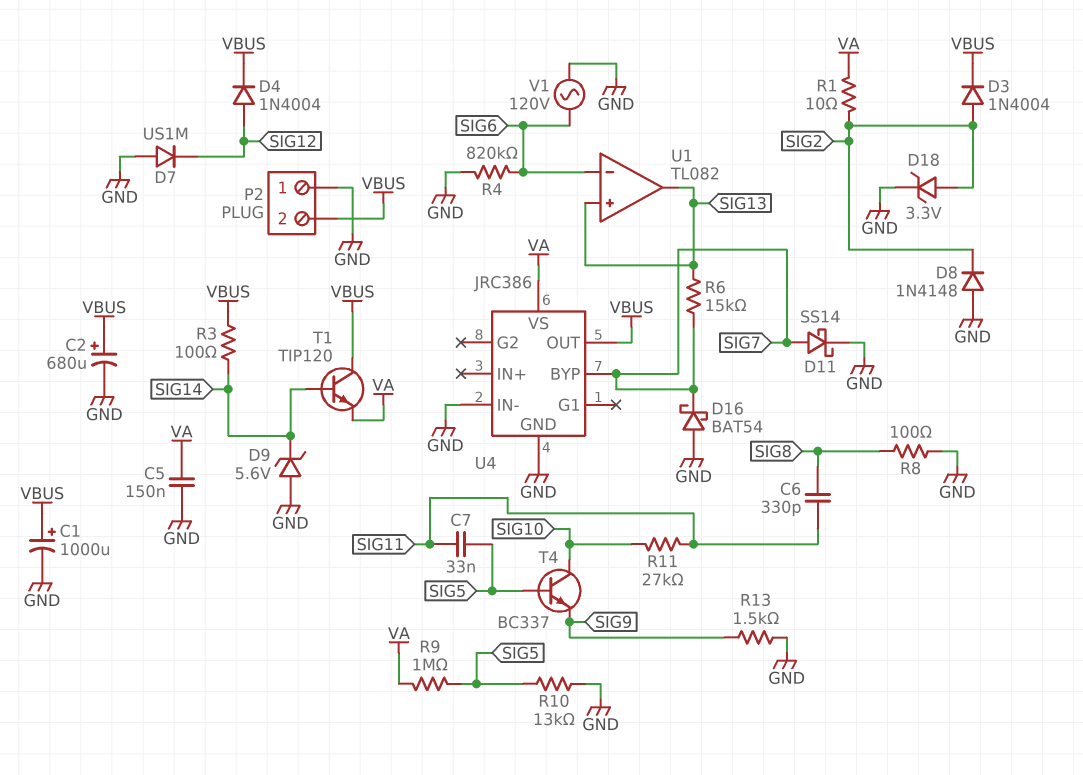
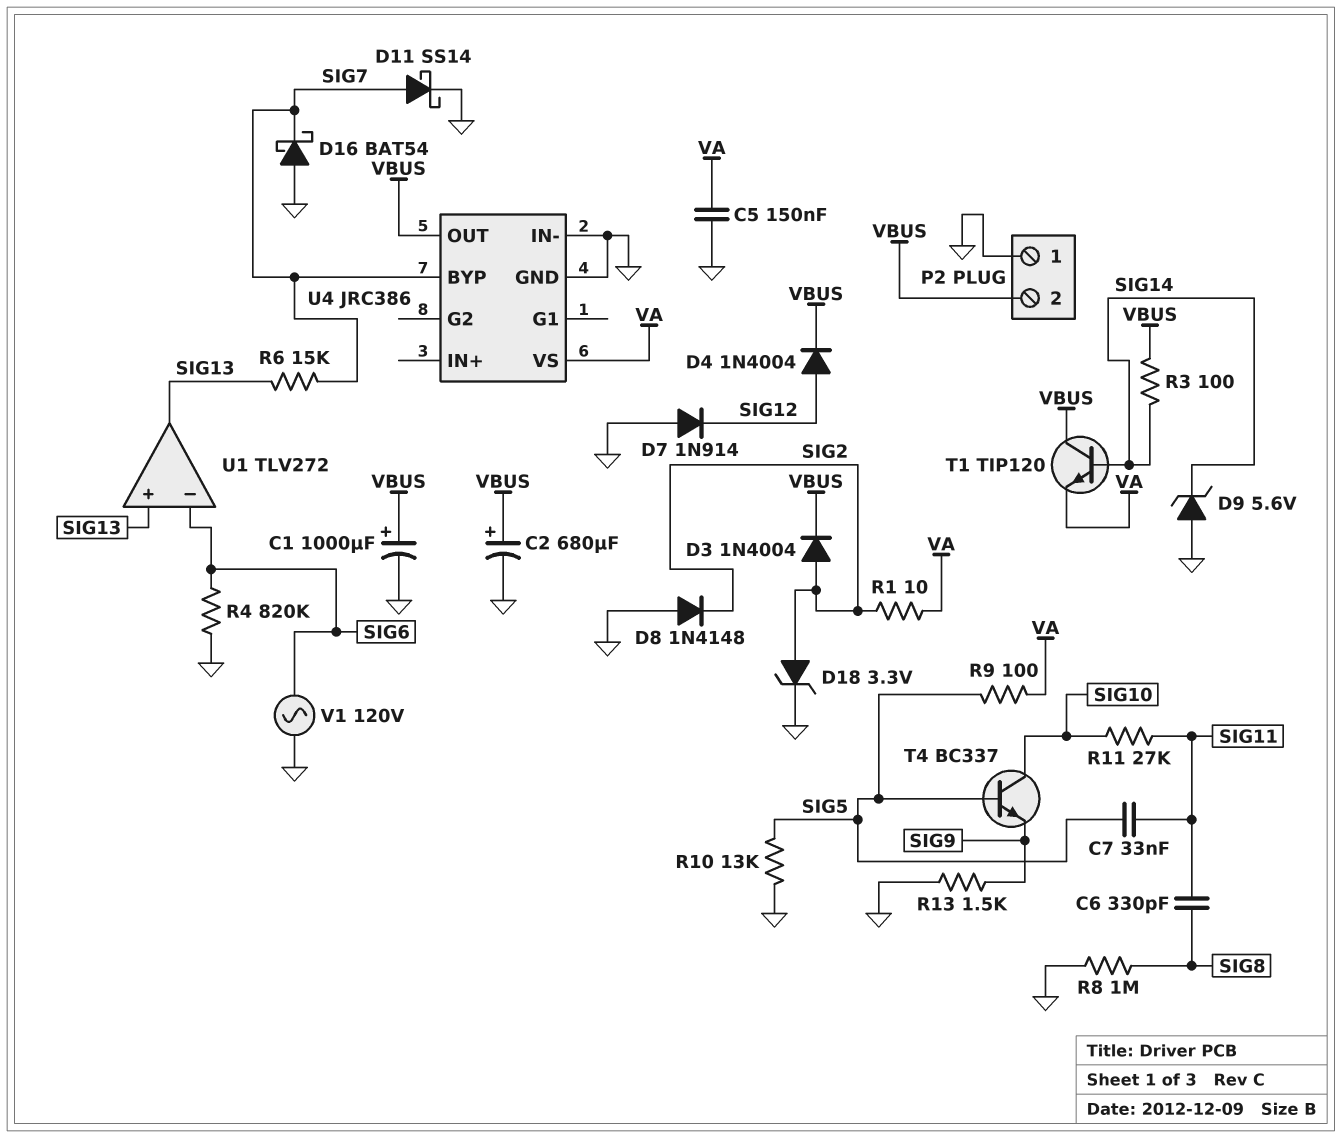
D7: diode US1M (A GND, K SIG12) -> diode 1N914 (A GND, K SIG12)
R8: 100 (GND, SIG8) -> 1M (GND, SIG8)
R9: 1M (SIG5, VA) -> 100 (SIG5, VA)
U1: TL082 -> TLV272

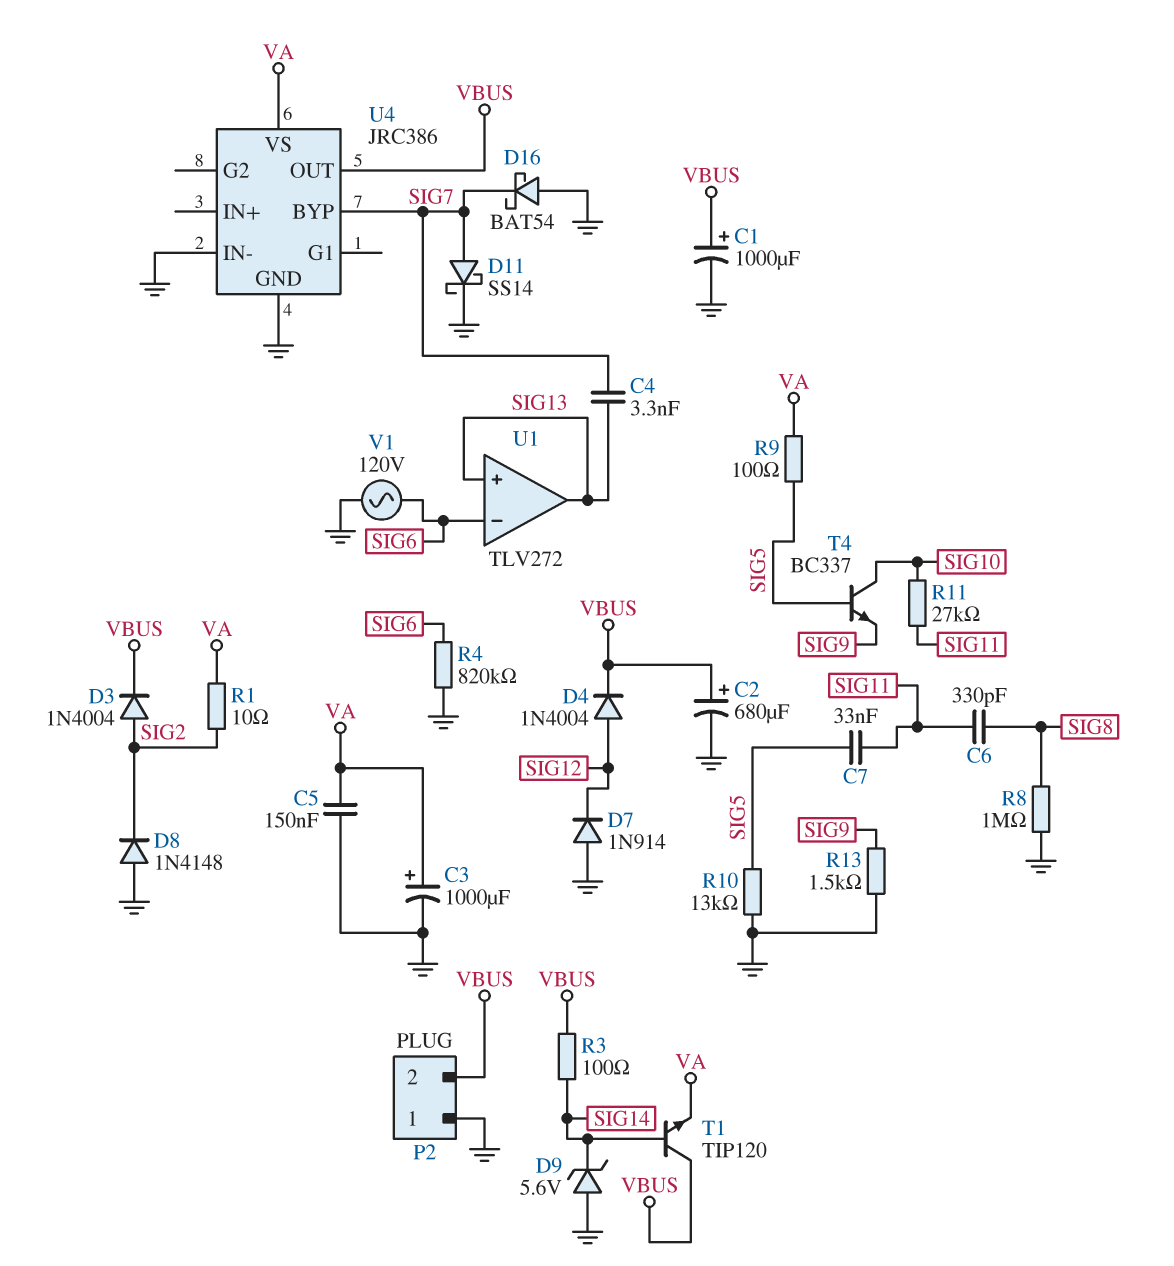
C3: none -> 1000uF (plus VA, minus GND)
C4: none -> 3.3nF (SIG7, SIG13)
D18: zener 3.3V (A SIG2, K GND) -> none
R6: 15k (SIG7, SIG13) -> none

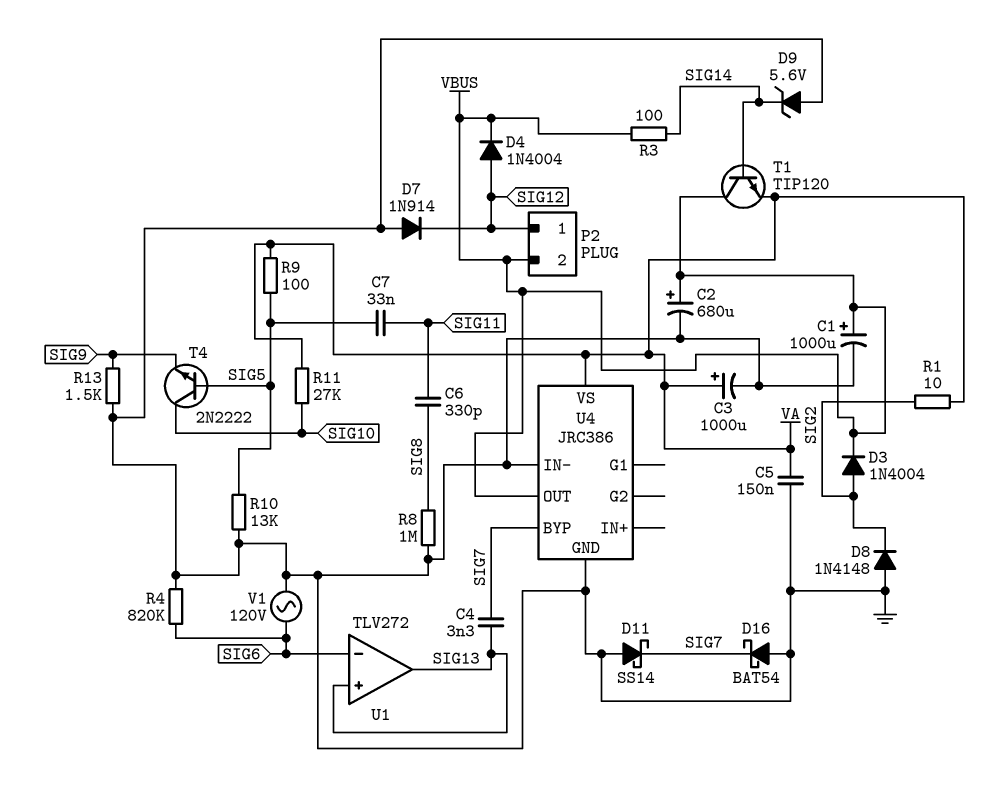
D11: schottky SS14 (A SIG7, K GND) -> schottky SS14 (A GND, K SIG7)
P2 pin 1: GND -> SIG12
R11: 27k (SIG10, SIG11) -> 27k (SIG10, VA)
T4: NPN BC337 (B SIG5, C SIG10, E SIG9) -> NPN 2N2222 (B SIG5, C SIG10, E SIG9)

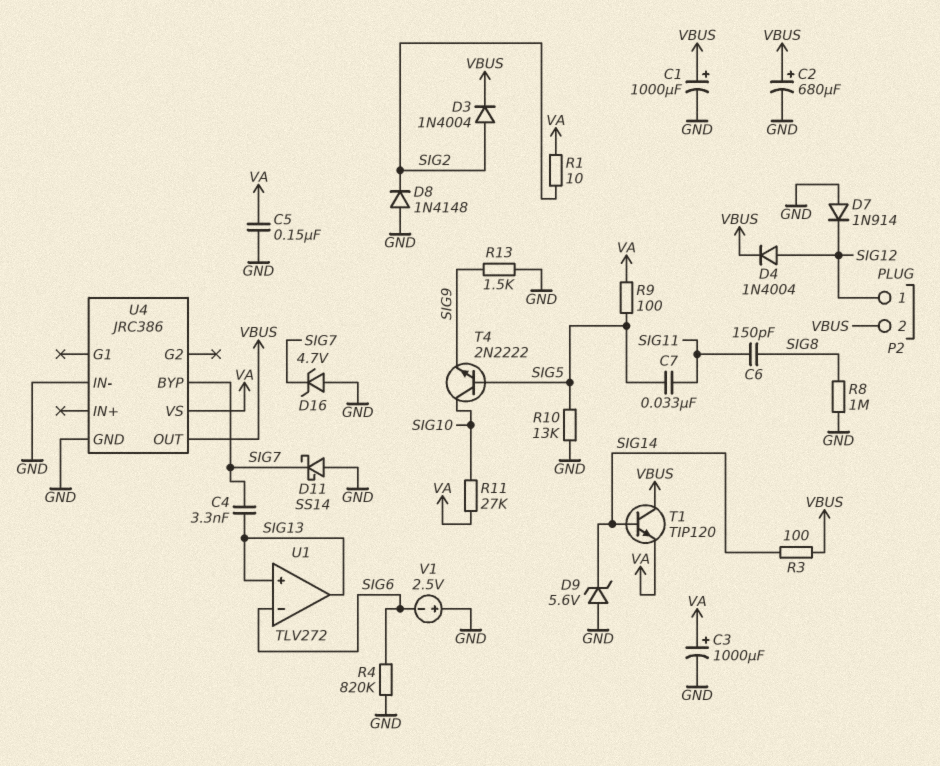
C6: 330pF (SIG8, SIG11) -> 150pF (SIG8, SIG11)
D16: schottky BAT54 (A GND, K SIG7) -> zener 4.7V (A GND, K SIG7)
V1: AC 120V (GND, SIG6) -> 2.5V (plus GND, minus SIG6)

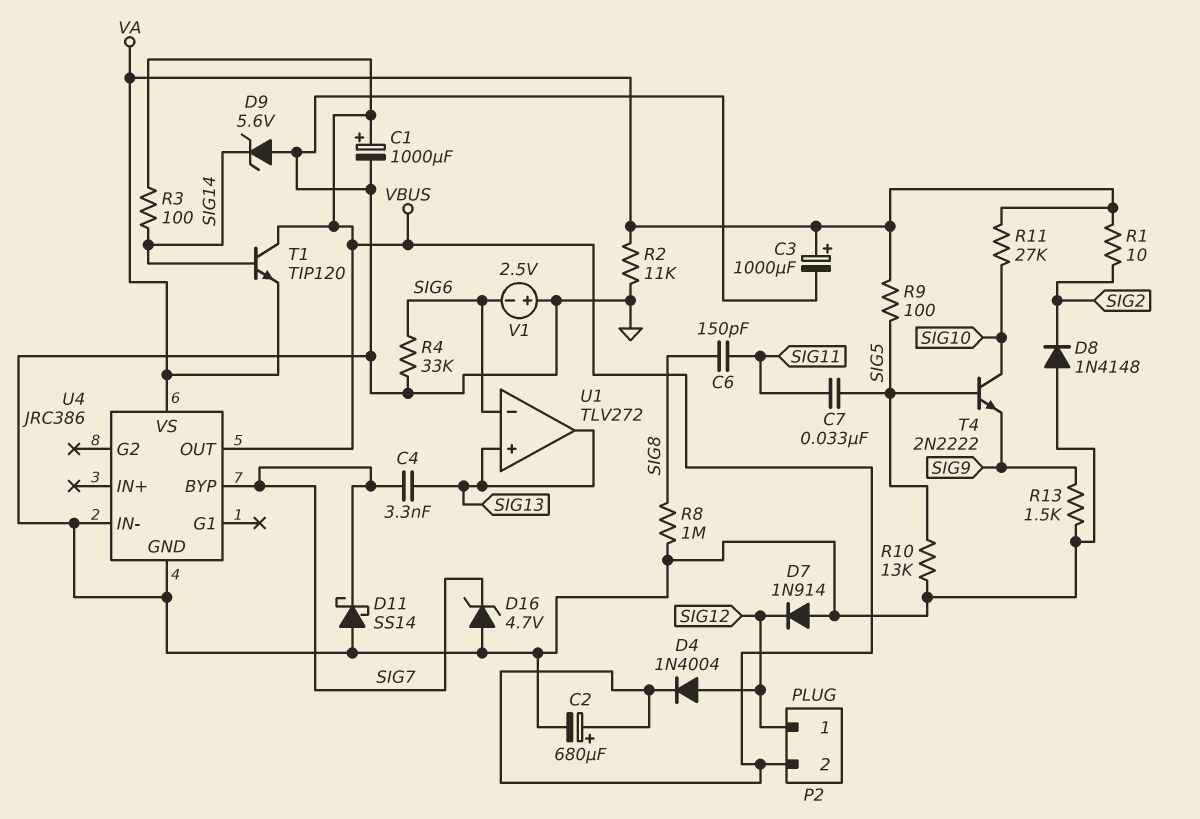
C5: 150nF (GND, VA) -> none
D3: diode 1N4004 (A SIG2, K VBUS) -> none
R2: none -> 11k (GND, VA)
R4: 820k (GND, SIG6) -> 33k (GND, SIG6)

